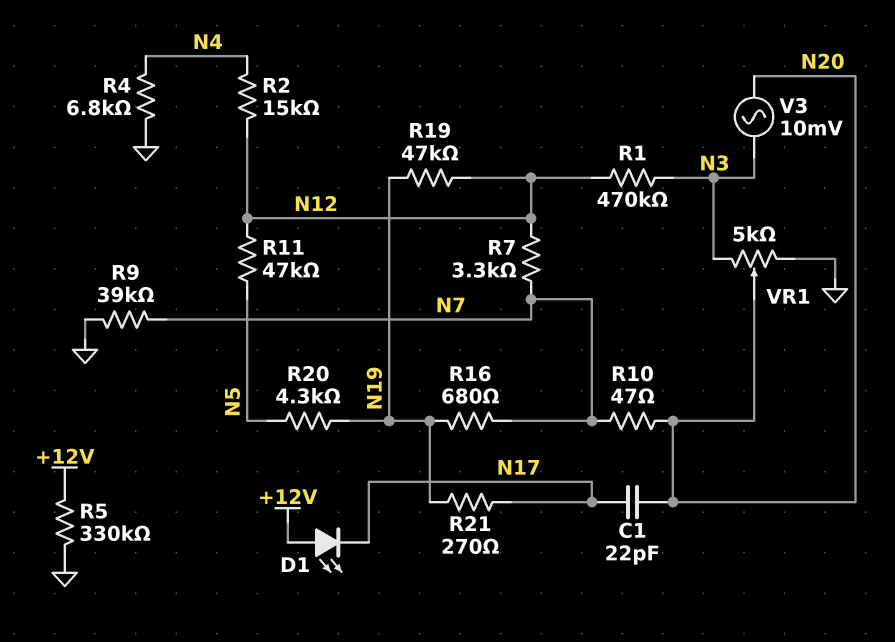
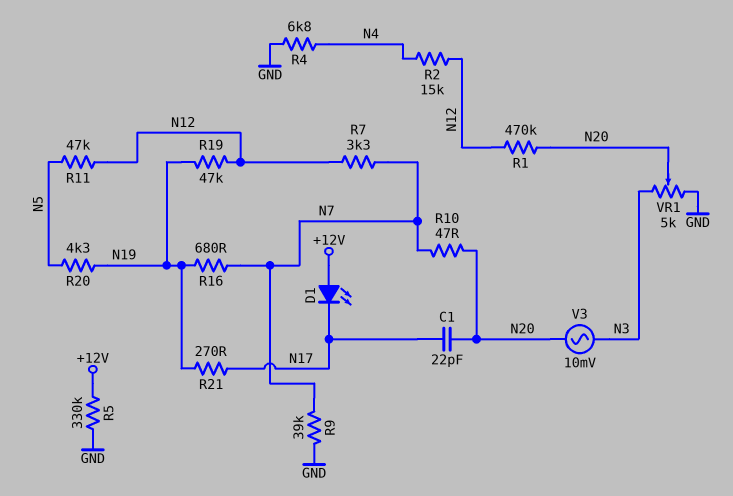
R1: 470k (N3, N12) -> 470k (N12, N20)

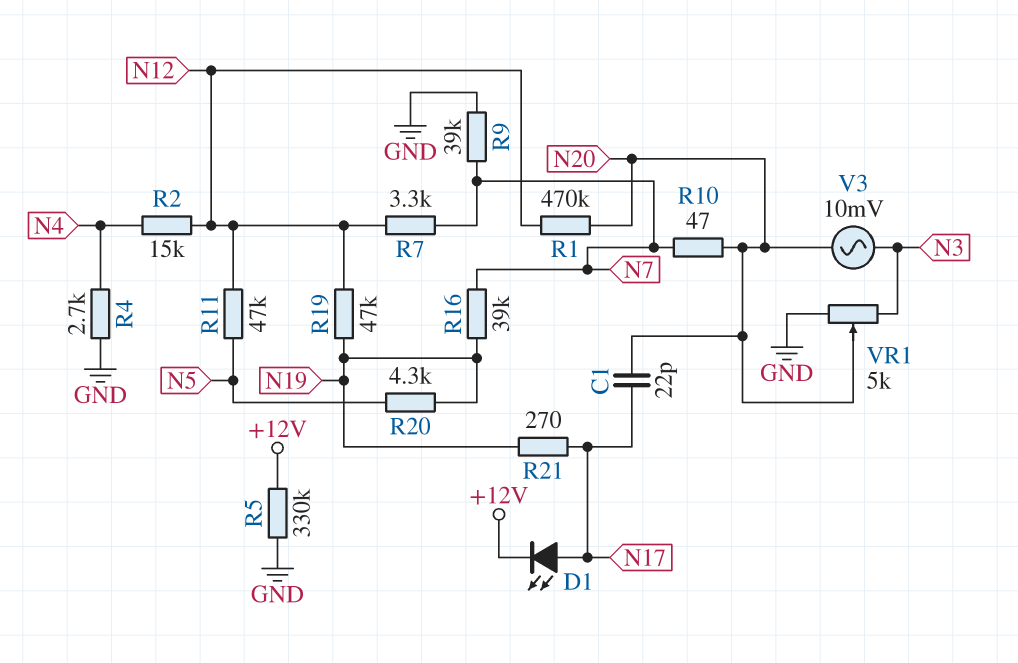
D1: LED (A +12V, K N17) -> LED (A N17, K +12V)
R4: 6.8k (GND, N4) -> 2.7k (GND, N4)
R16: 680 (N7, N19) -> 39k (N7, N19)

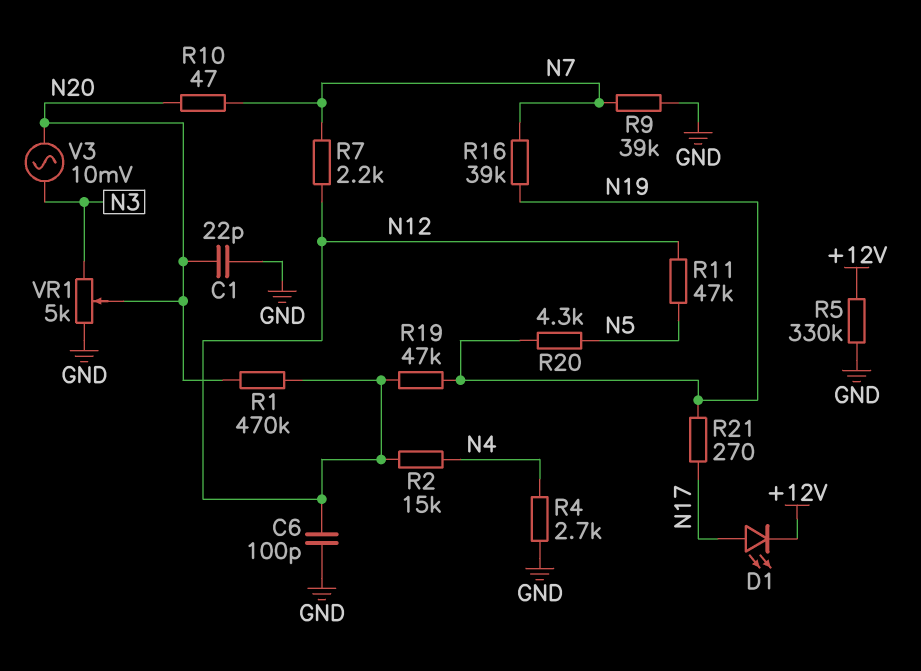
C1: 22pF (N17, N20) -> 22pF (GND, N20)
C6: none -> 100pF (GND, N12)
R7: 3.3k (N7, N12) -> 2.2k (N7, N12)

